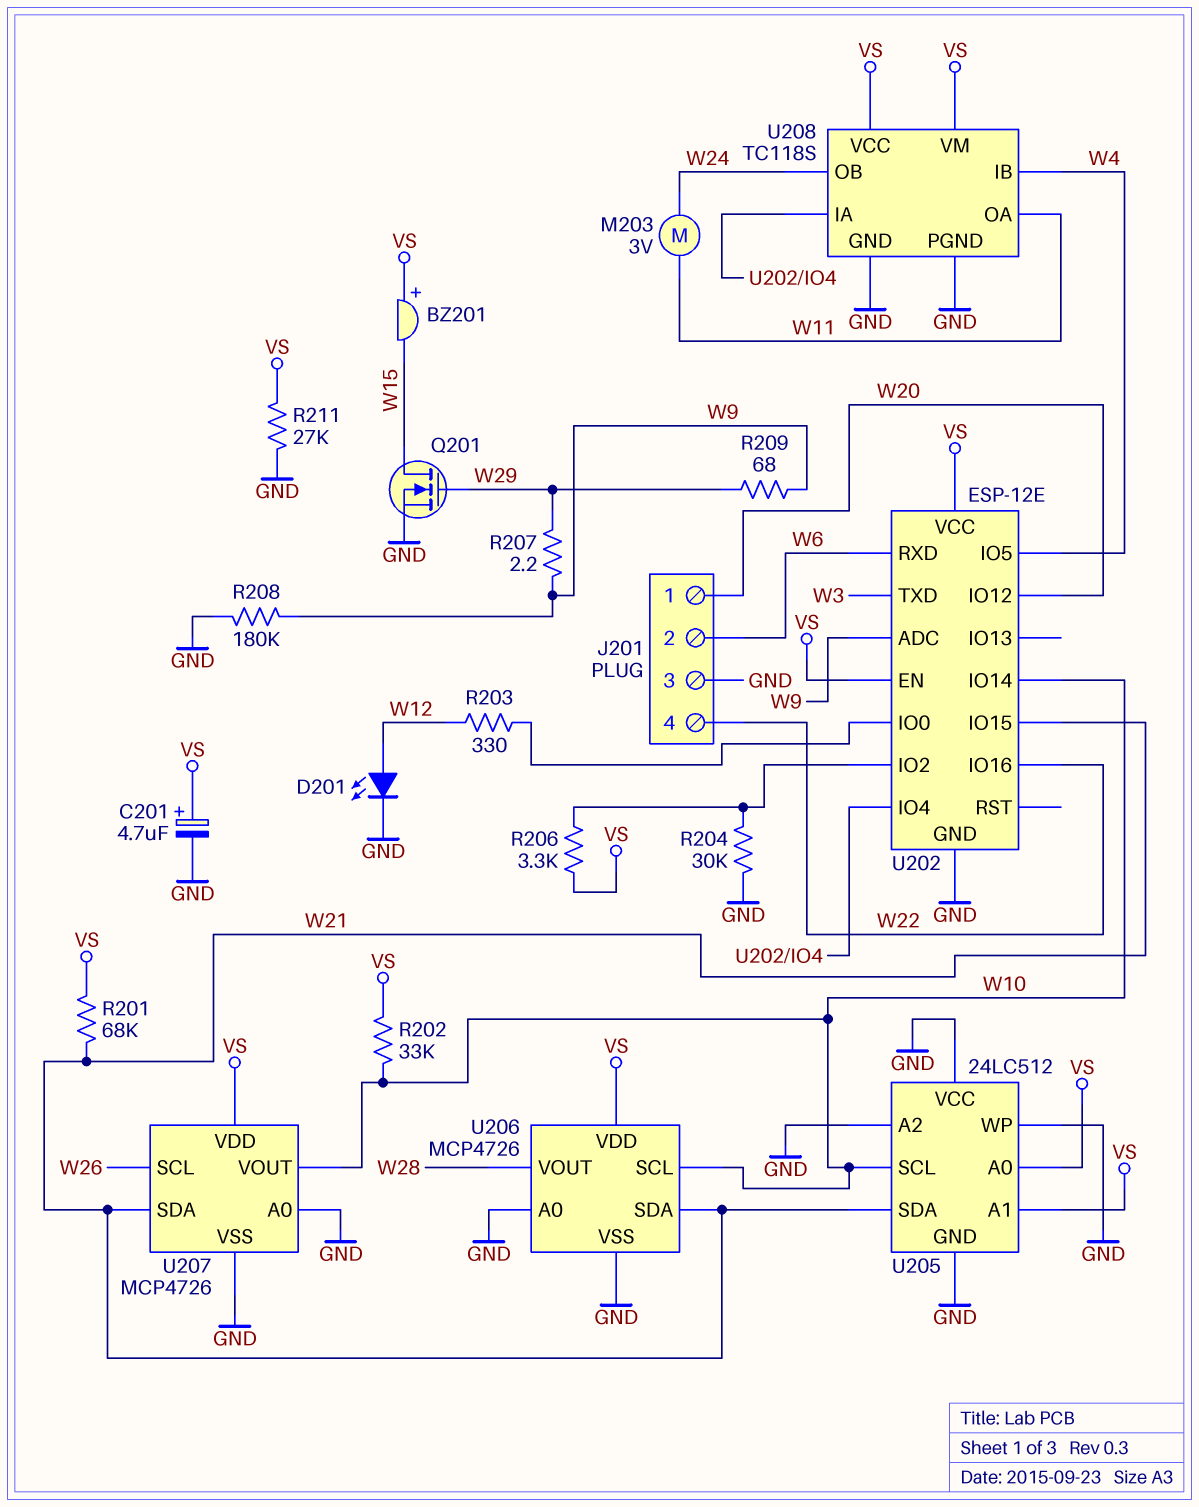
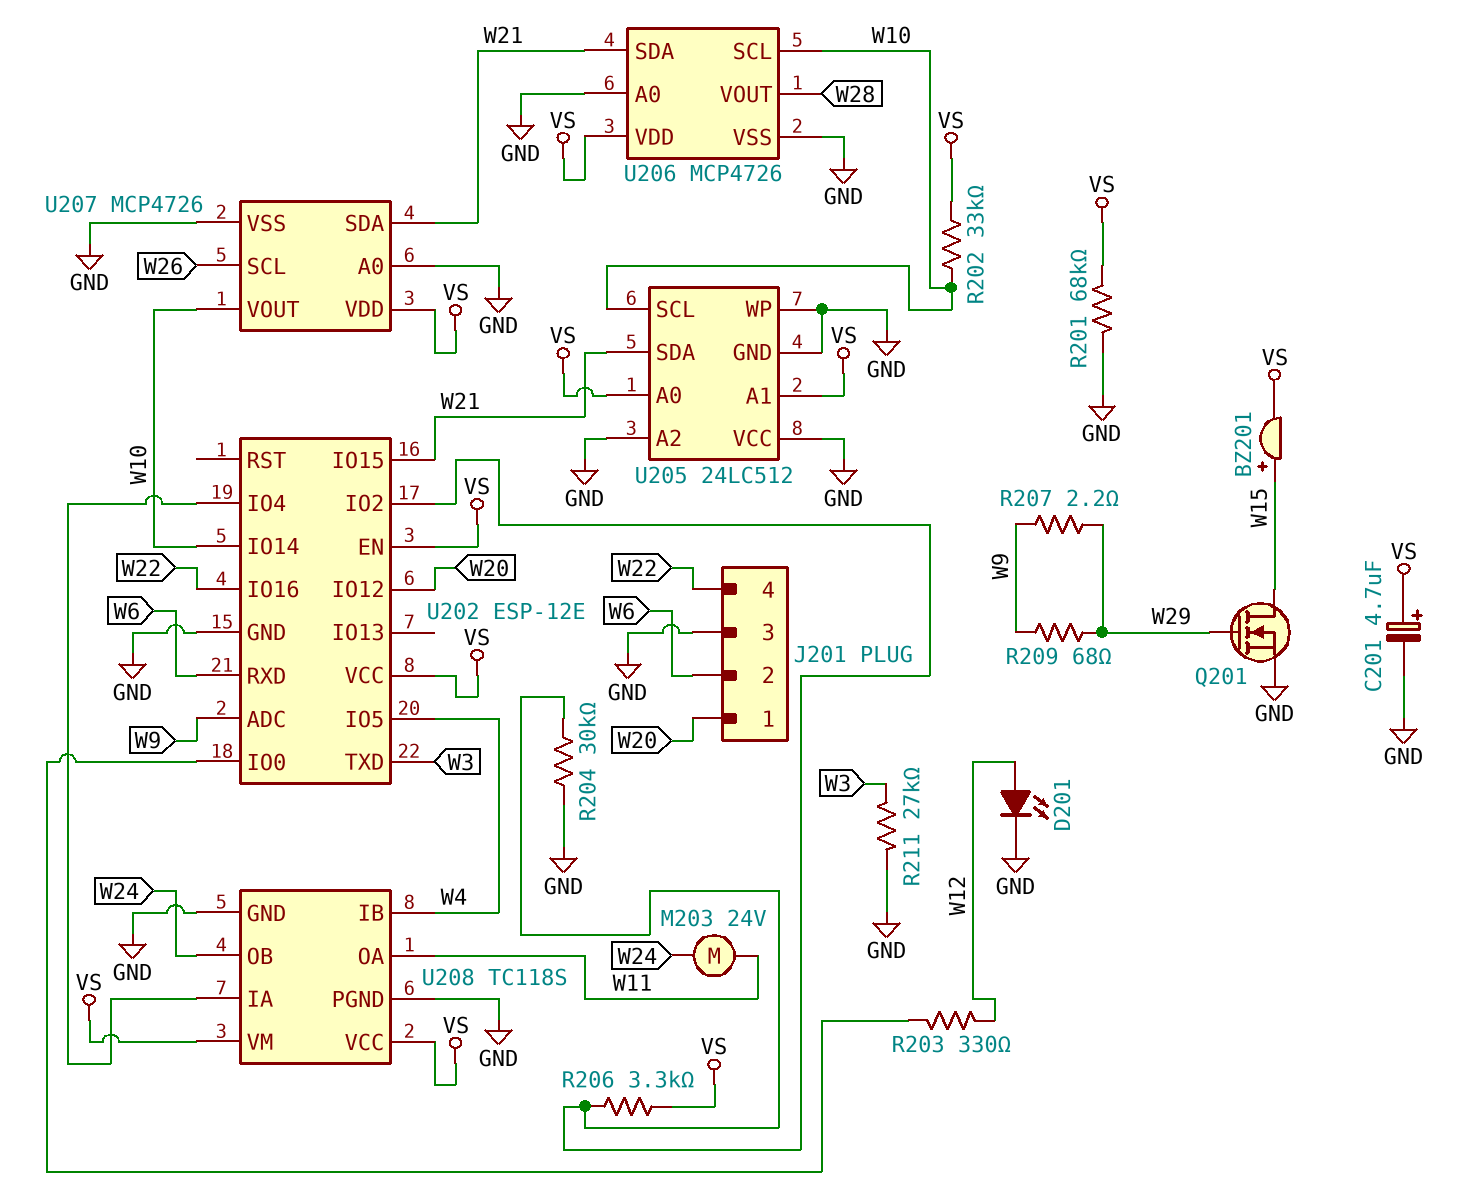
BZ201: buzzer (plus VS, minus W15) -> buzzer (plus W15, minus VS)
M203: motor 3V (W11, W24) -> motor 24V (W11, W24)
R201: 68k (VS, W21) -> 68k (GND, VS)
R208: 180k (GND, W9) -> none
R211: 27k (GND, VS) -> 27k (GND, W3)

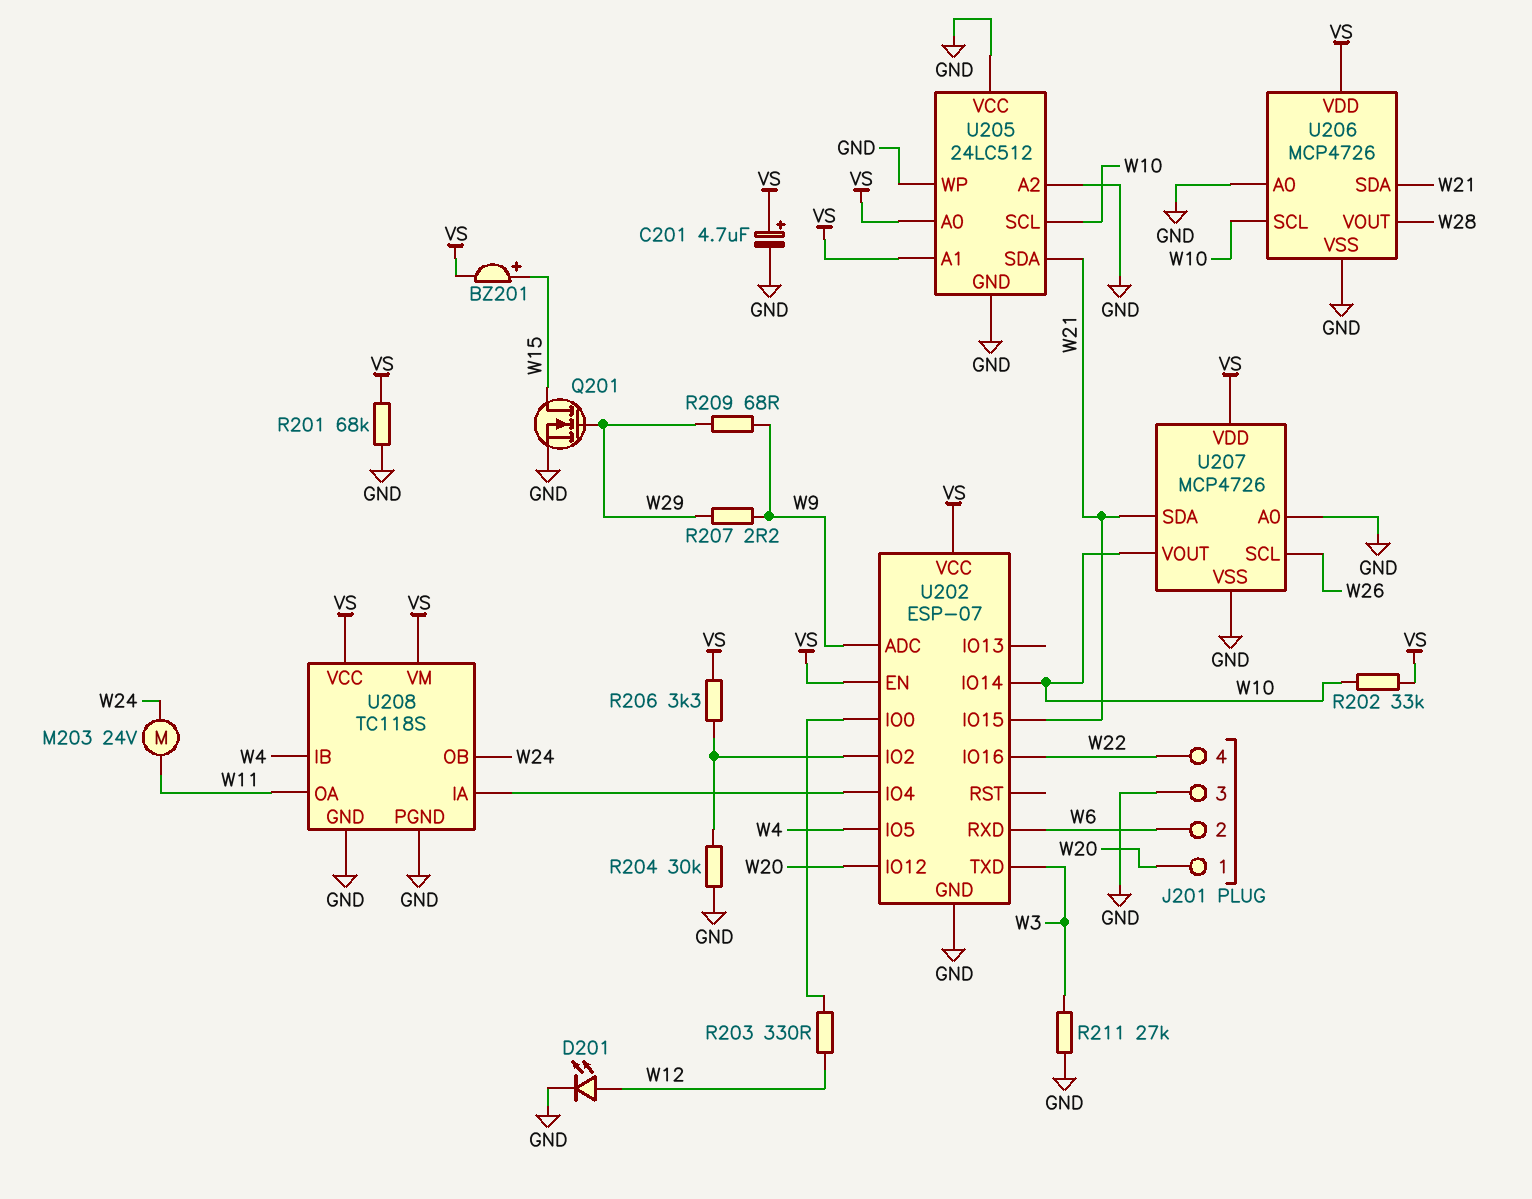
U202: ESP-12E -> ESP-07

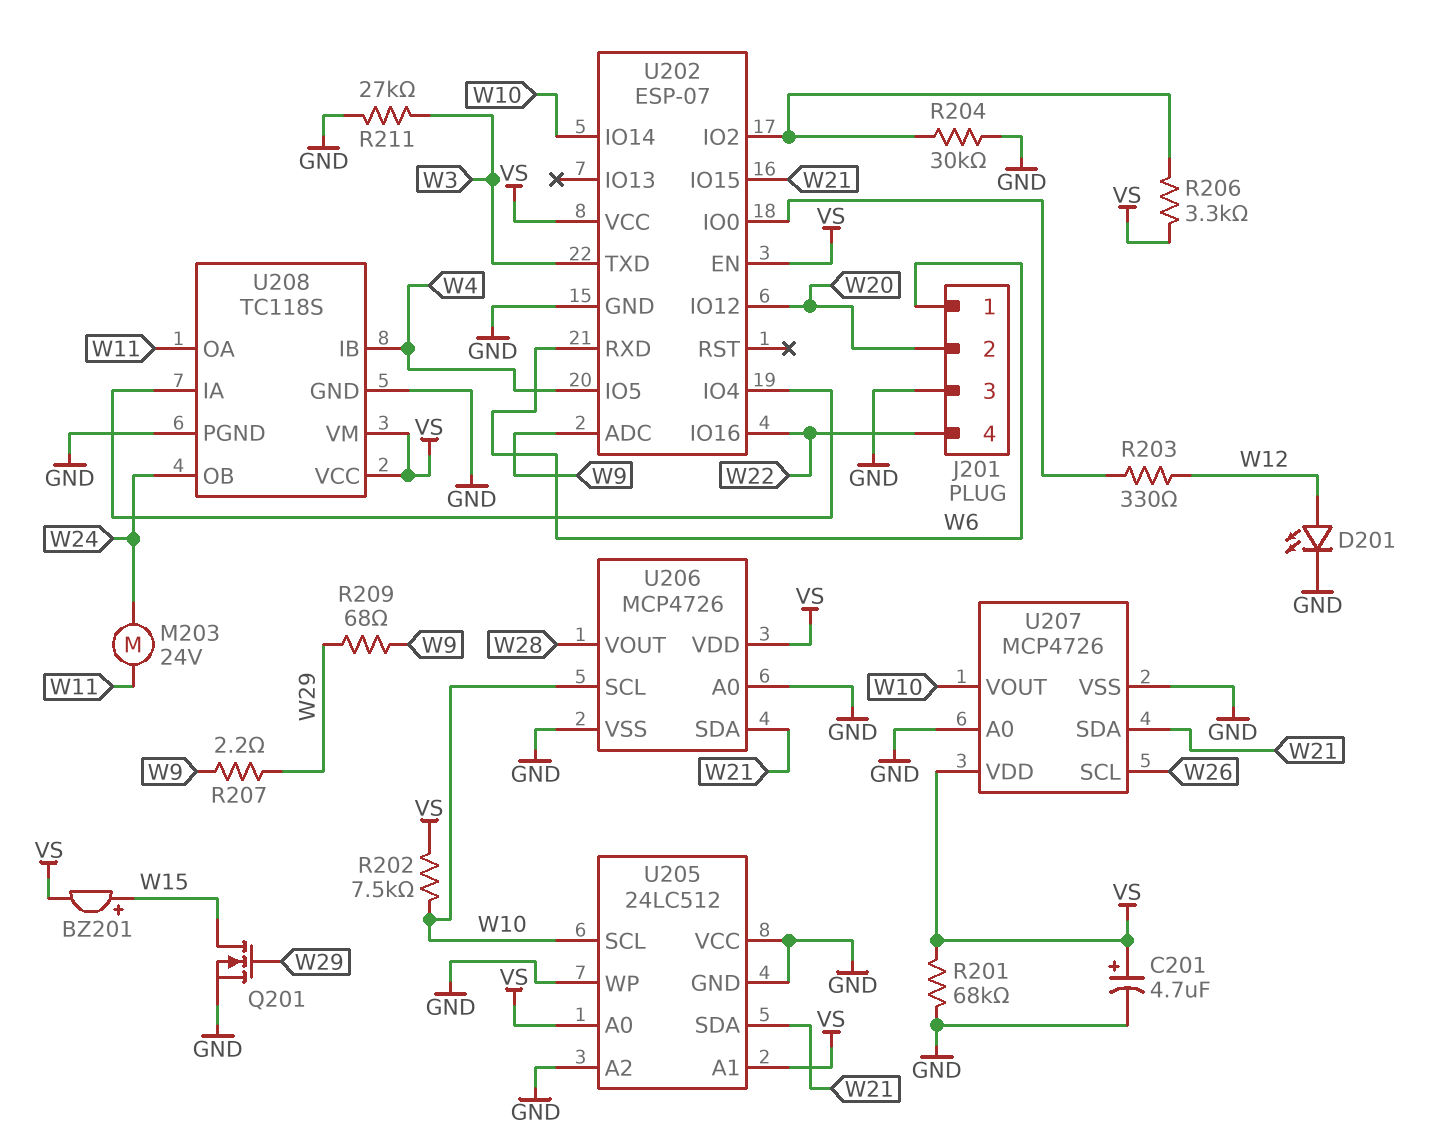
J201 pin 1: W20 -> W6
J201 pin 2: W6 -> W20
R202: 33k (VS, W10) -> 7.5k (VS, W10)

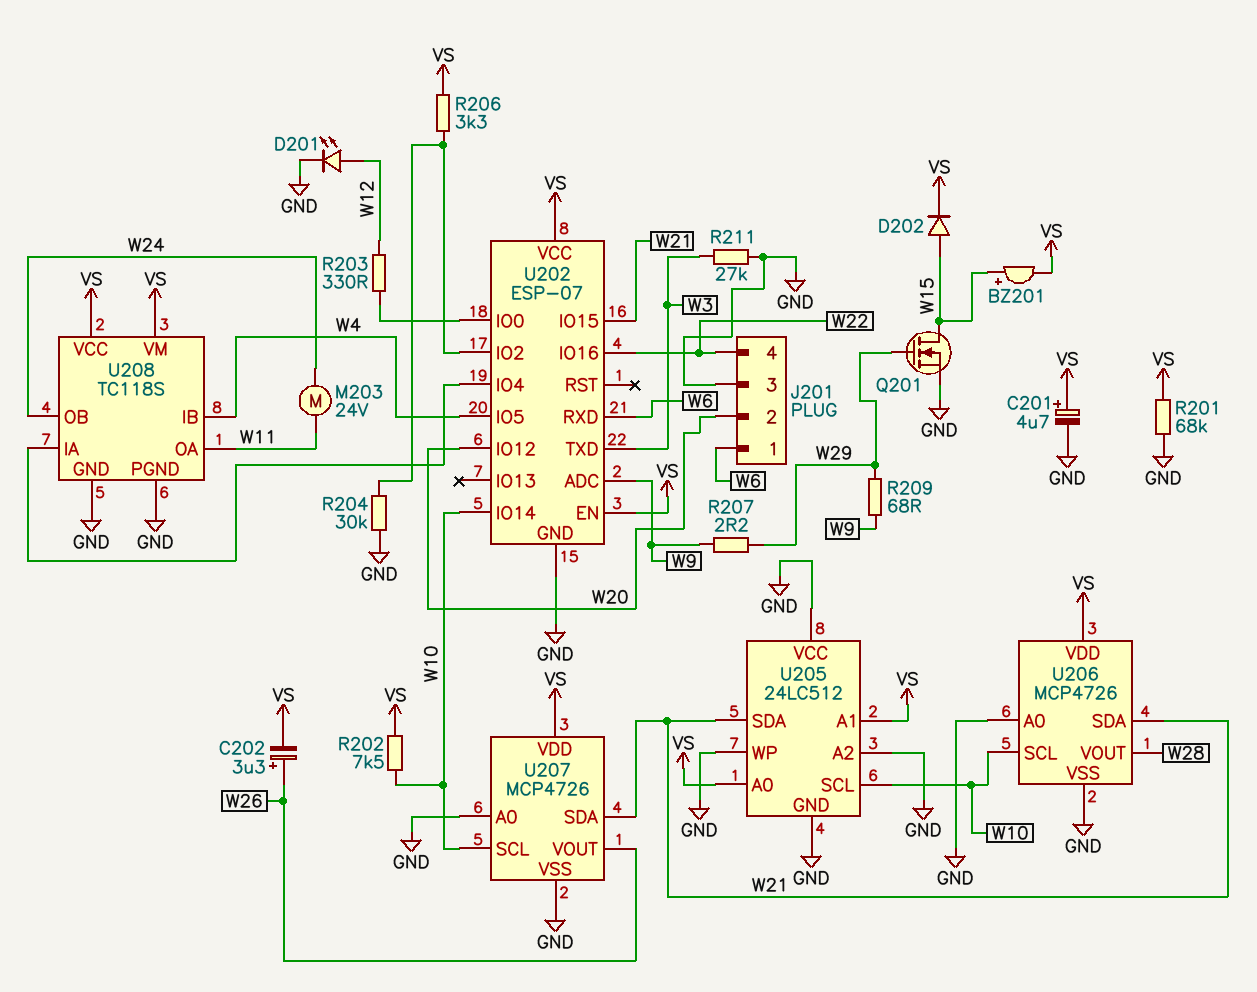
C202: none -> 3.3uF (plus W26, minus VS)
D202: none -> diode (A W15, K VS)
U207 pin SCL: W26 -> W10
U207 pin VOUT: W10 -> W26

